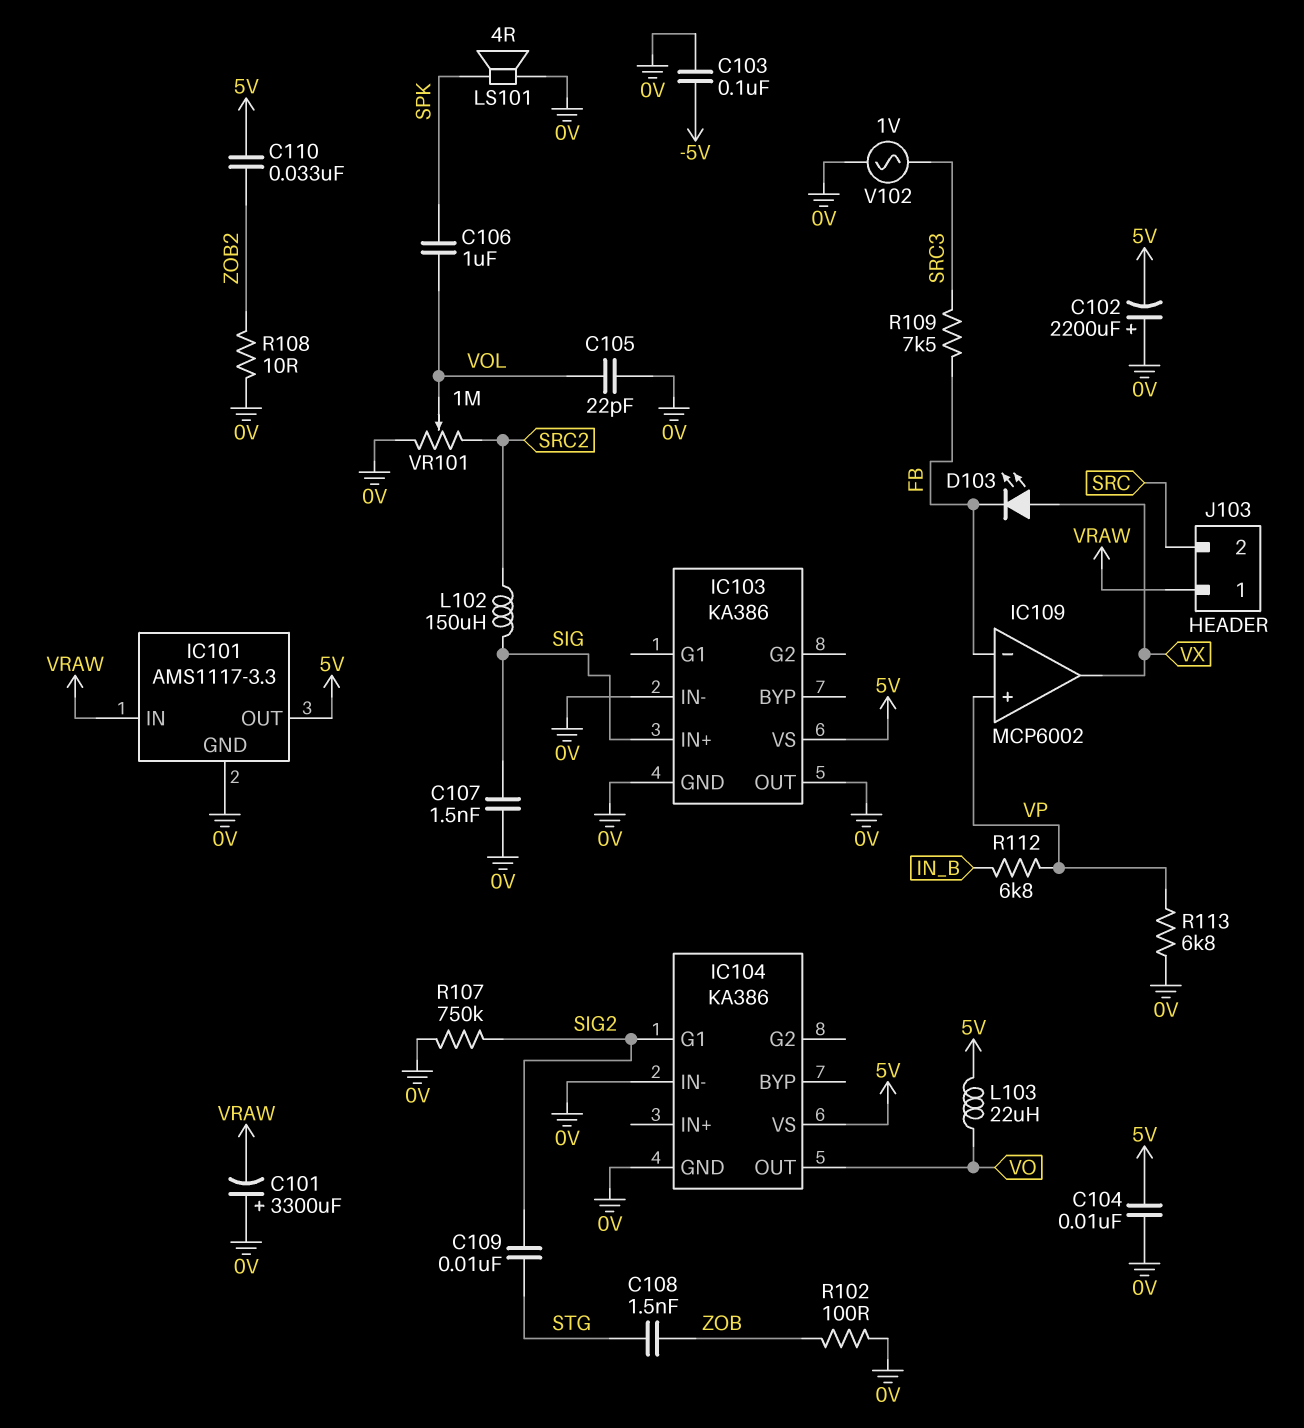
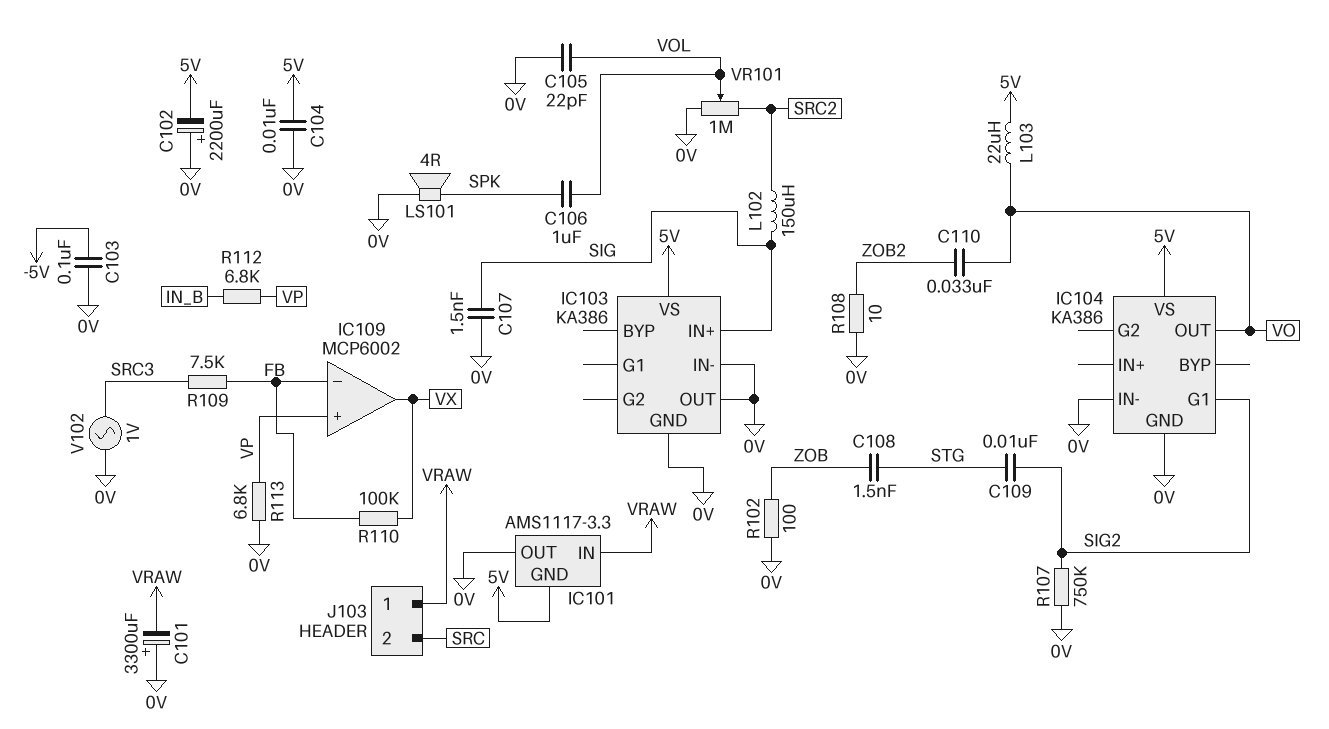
C110: 33nF (5V, ZOB2) -> 33nF (VO, ZOB2)
D103: LED (A VX, K FB) -> none
IC101 pin GND: 0V -> 5V
IC101 pin OUT: 5V -> 0V
R110: none -> 100k (FB, VX)

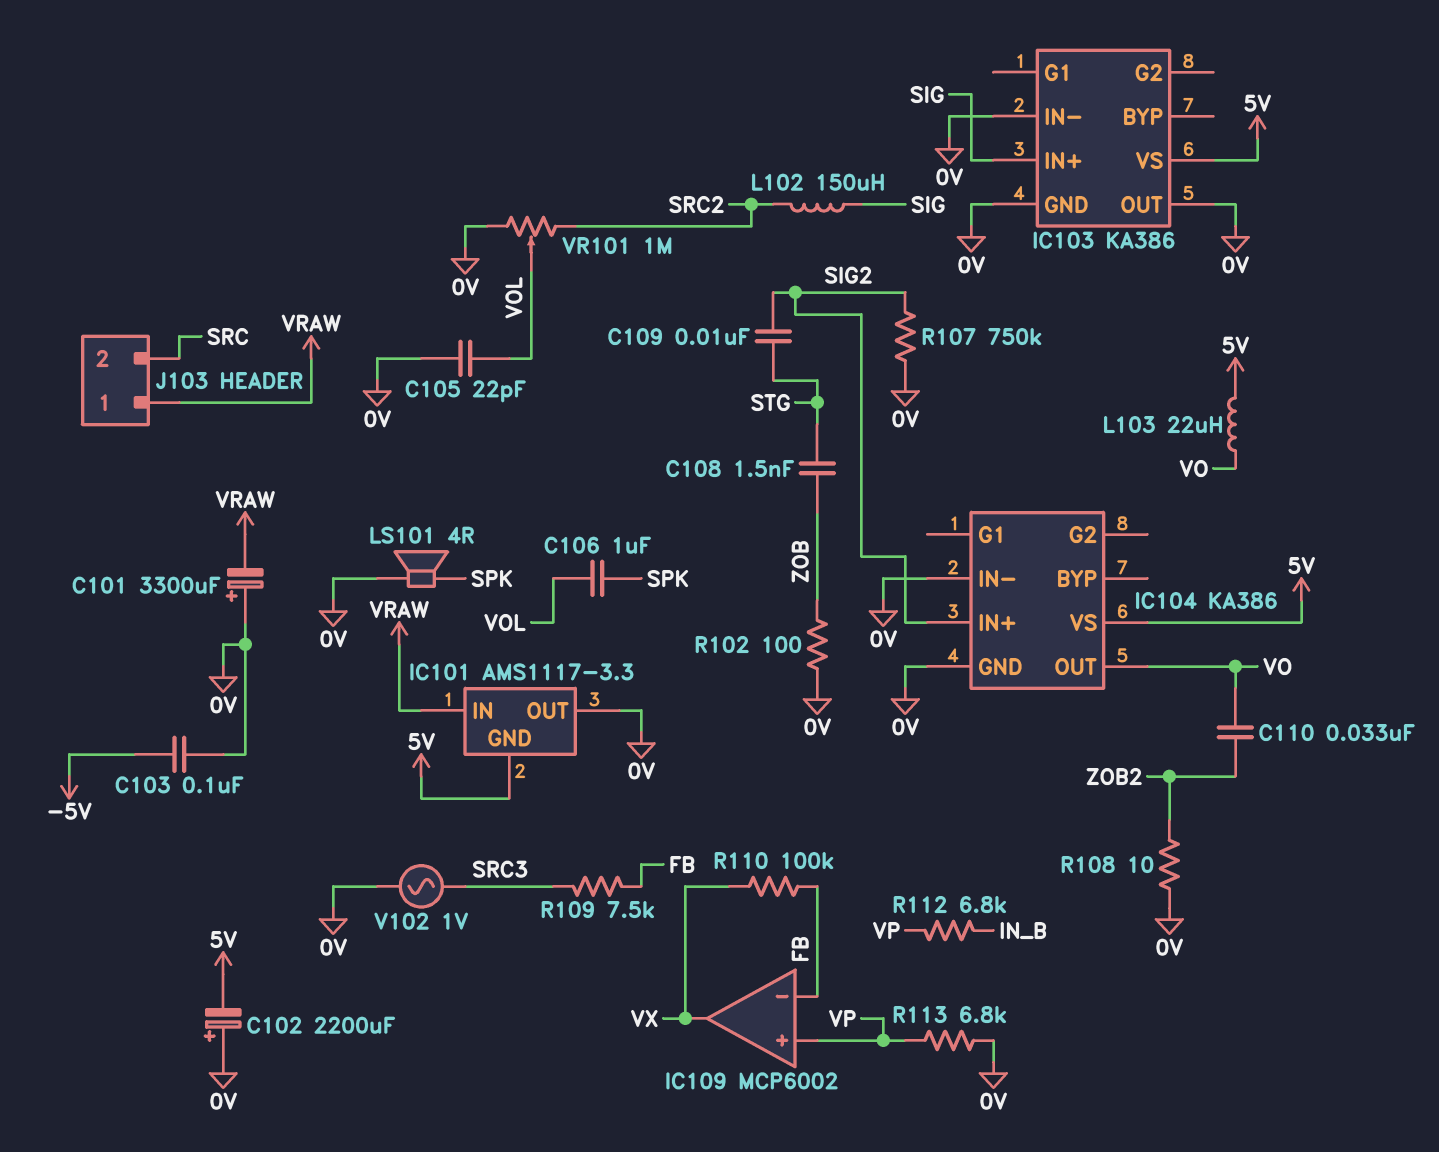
C104: 10nF (0V, 5V) -> none
C107: 1.5nF (0V, SIG) -> none
IC104 pin G1: SIG2 -> none
IC104 pin IN+: none -> SIG2

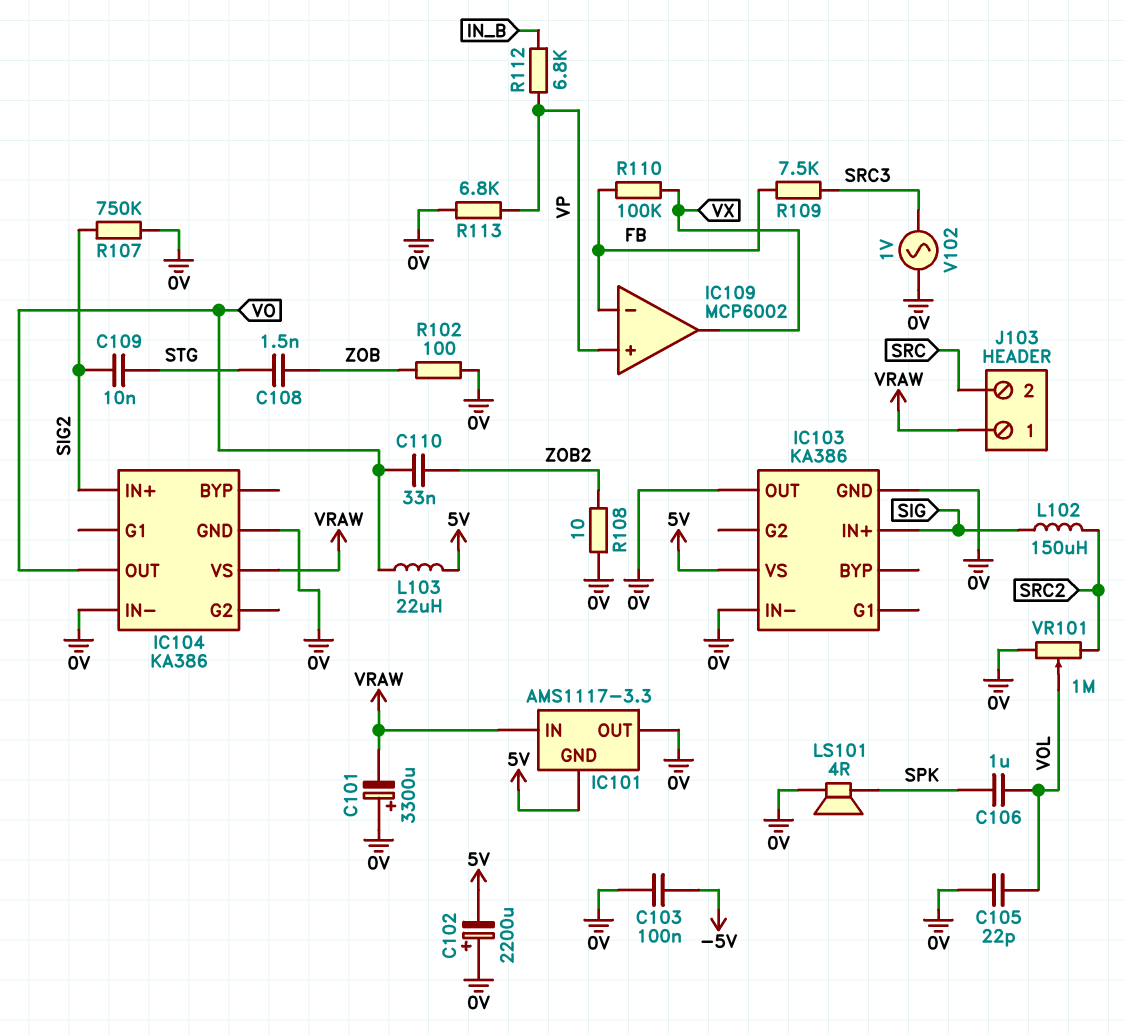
IC104 pin VS: 5V -> VRAW

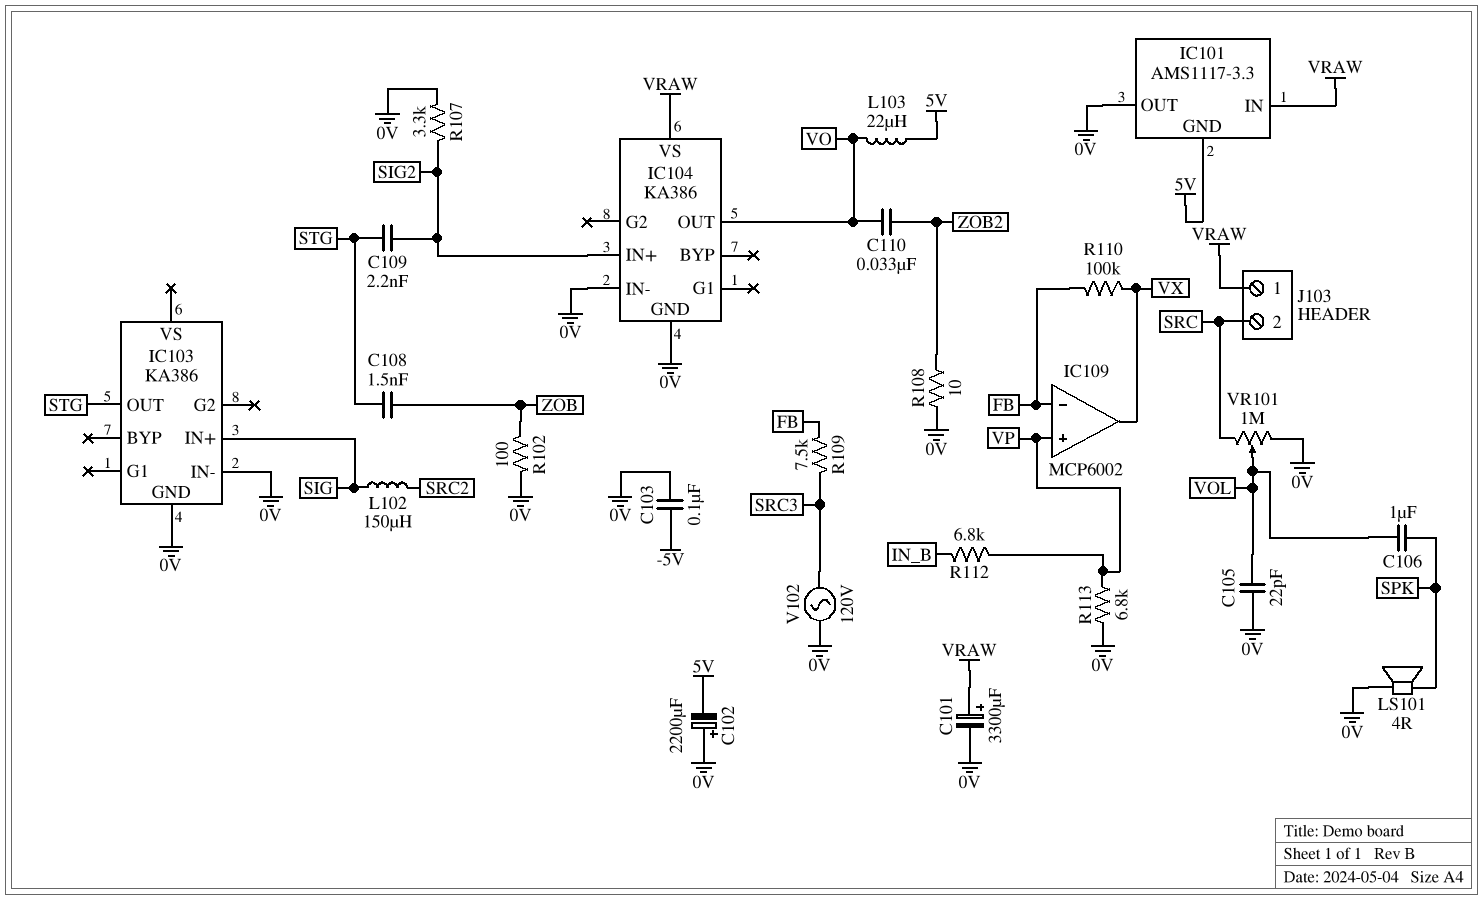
C101: 3300uF (plus 0V, minus VRAW) -> 3300uF (plus VRAW, minus 0V)
C109: 10nF (SIG2, STG) -> 2.2nF (SIG2, STG)
IC103 pin OUT: 0V -> STG
IC103 pin VS: 5V -> none
R107: 750k (0V, SIG2) -> 3.3k (0V, SIG2)
V102: AC 1V (0V, SRC3) -> AC 120V (0V, SRC3)
VR101: 1M (0V, SRC2, wiper VOL) -> 1M (0V, SRC, wiper VOL)

